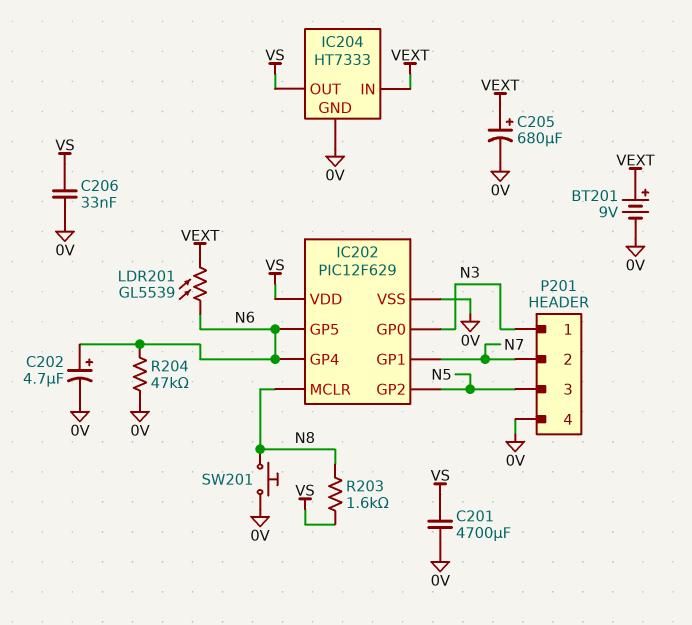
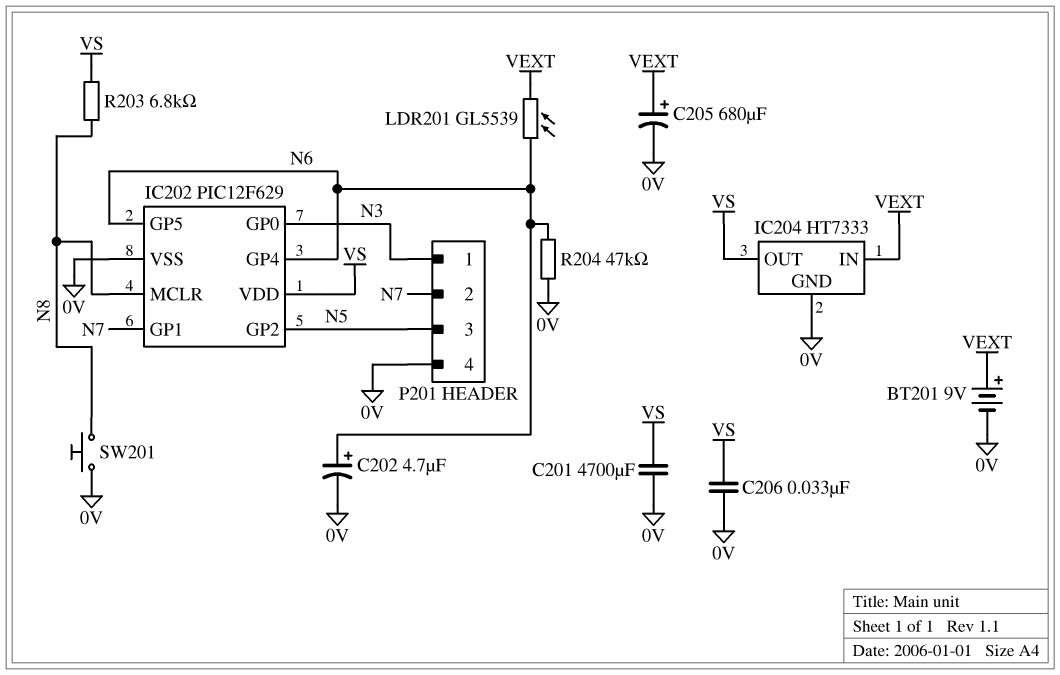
R203: 1.6k (N8, VS) -> 6.8k (N8, VS)

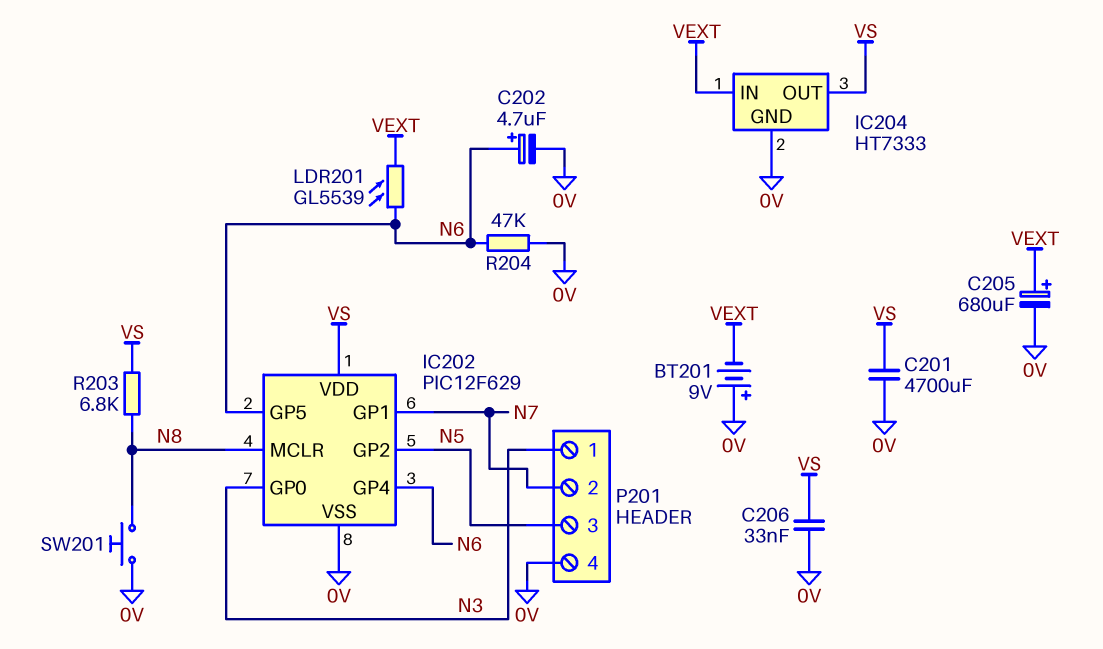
BT201: 9V (plus VEXT, minus 0V) -> 9V (plus 0V, minus VEXT)

